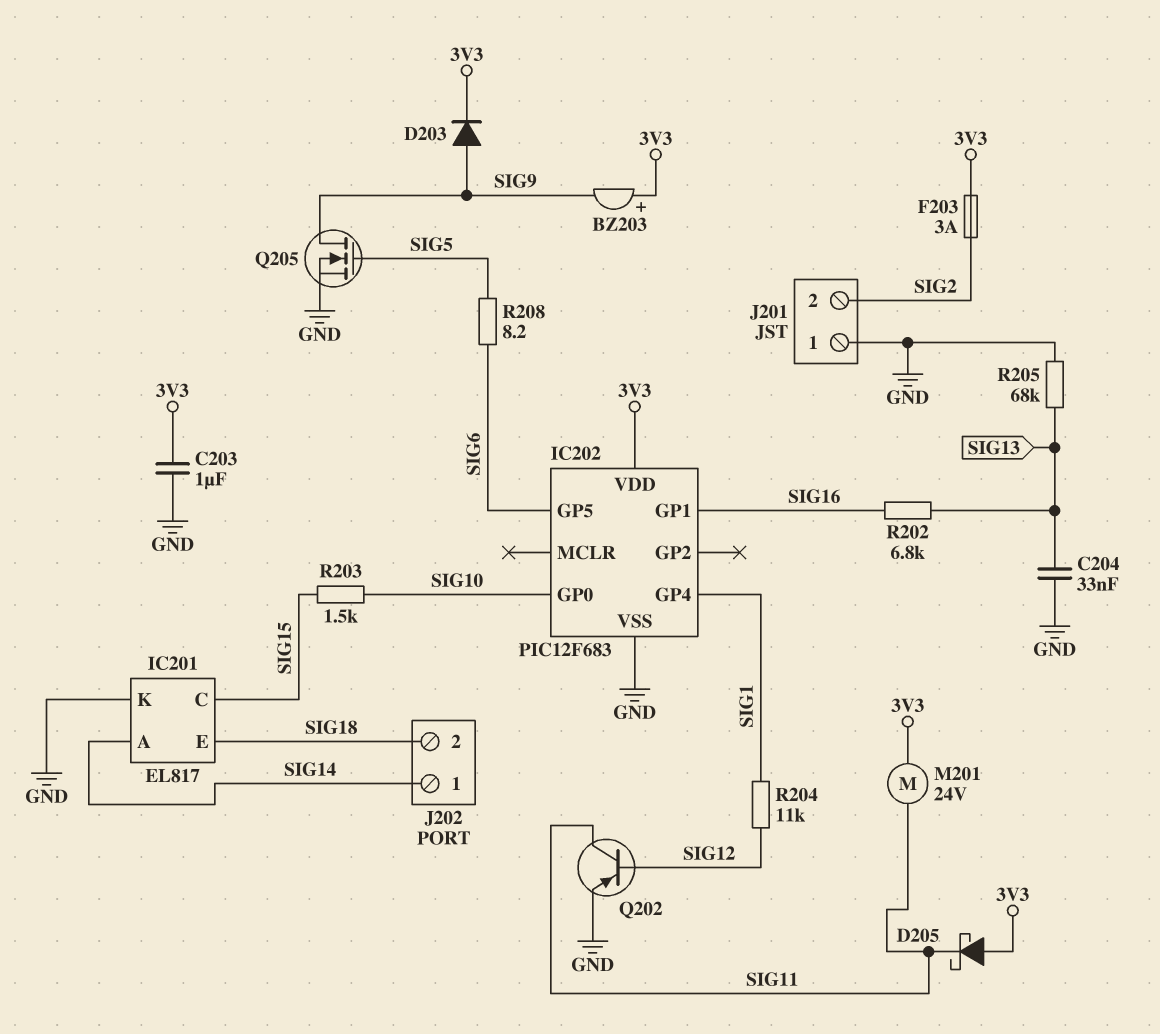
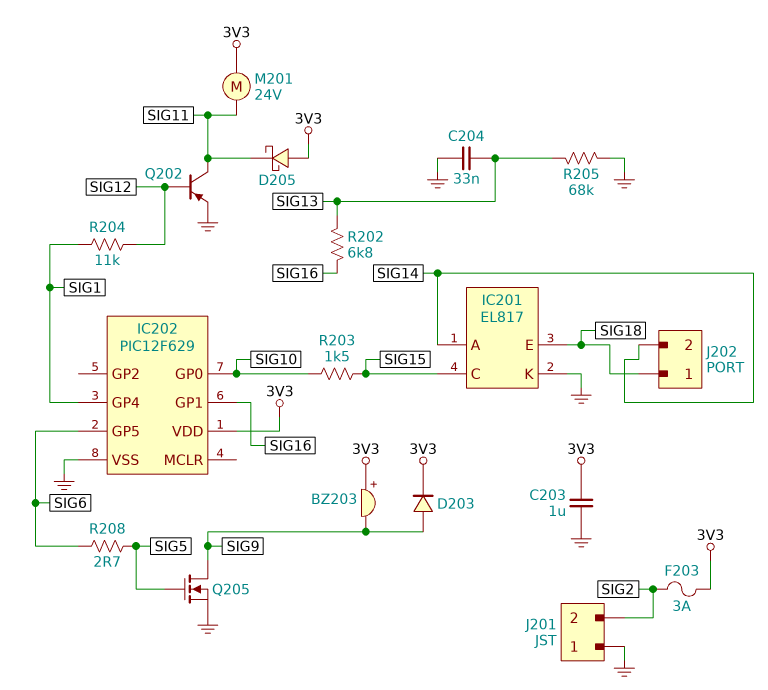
IC202: PIC12F683 -> PIC12F629
J202 pin 1: SIG14 -> SIG18
J202 pin 2: SIG18 -> SIG14
R208: 8.2 (SIG5, SIG6) -> 2.7 (SIG5, SIG6)

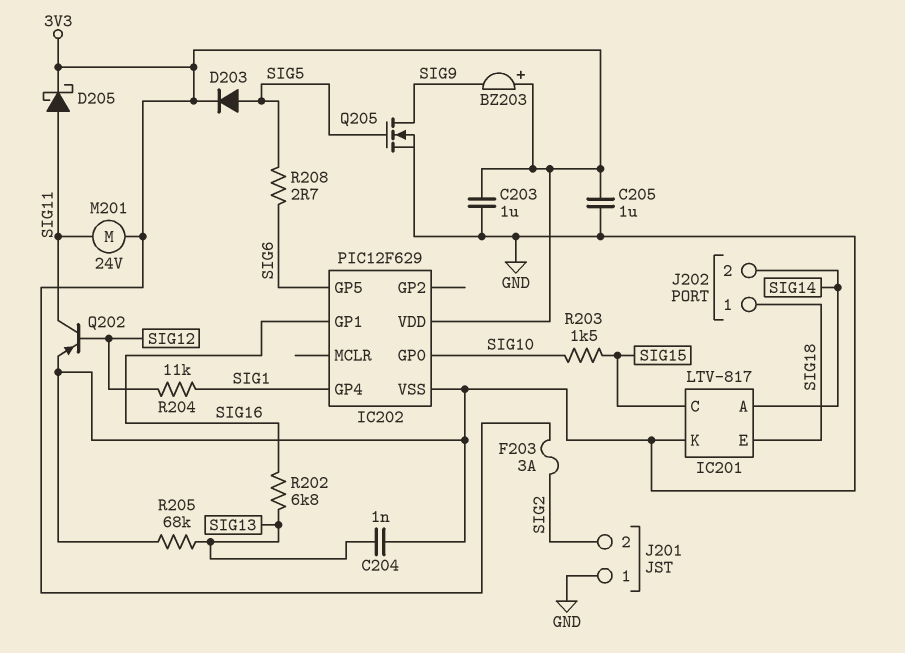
C204: 33nF (GND, SIG13) -> 1nF (GND, SIG13)
C205: none -> 1uF (3V3, GND)
D203: diode (A SIG9, K 3V3) -> diode (A SIG5, K 3V3)
D205: schottky (A 3V3, K SIG11) -> schottky (A SIG11, K 3V3)
IC201: EL817 -> LTV-817

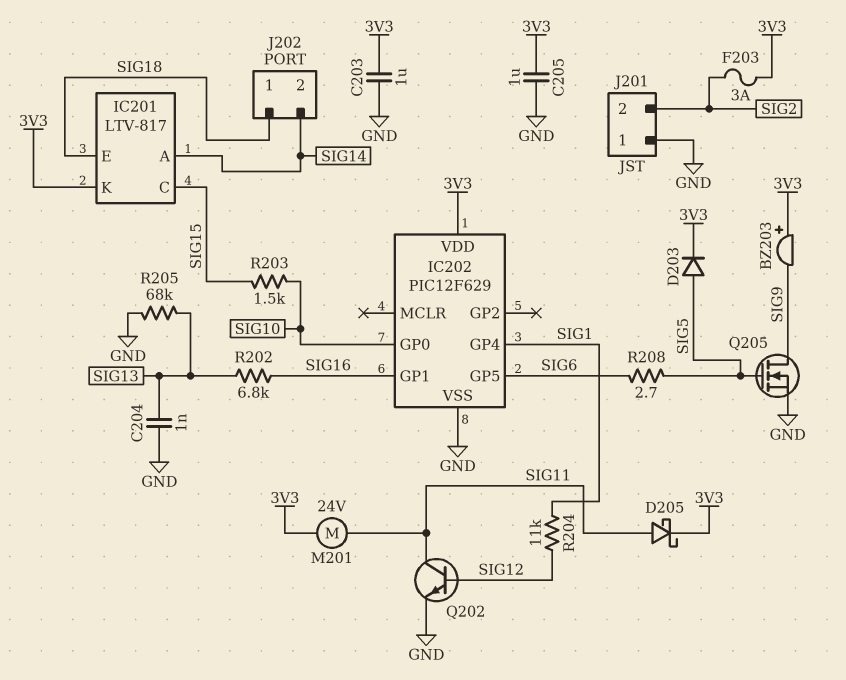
IC201 pin K: GND -> 3V3
Q202: PNP (B SIG12, C SIG11, E GND) -> NPN (B SIG12, C SIG11, E GND)

